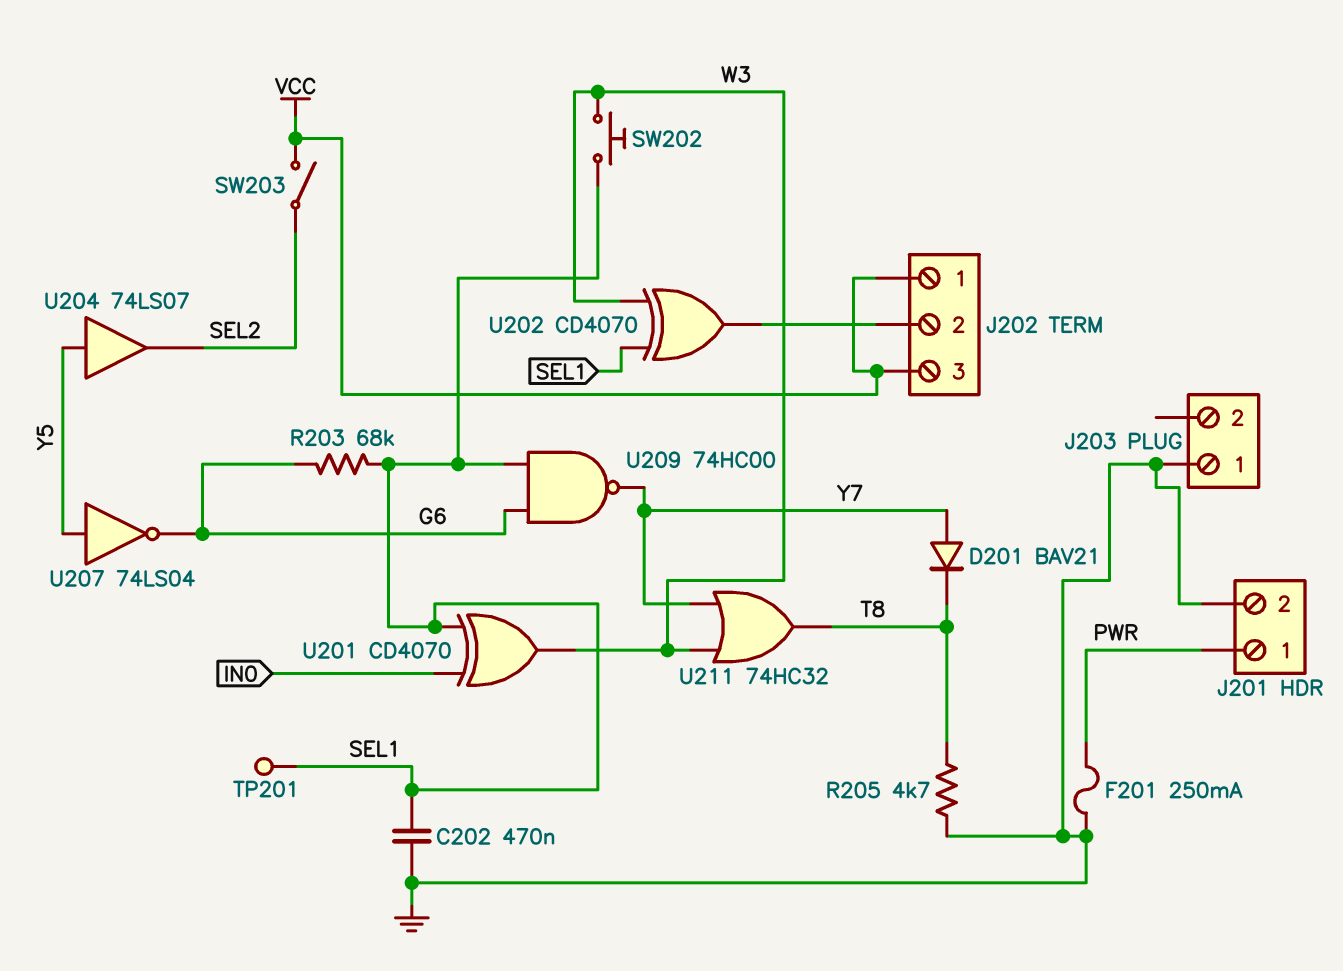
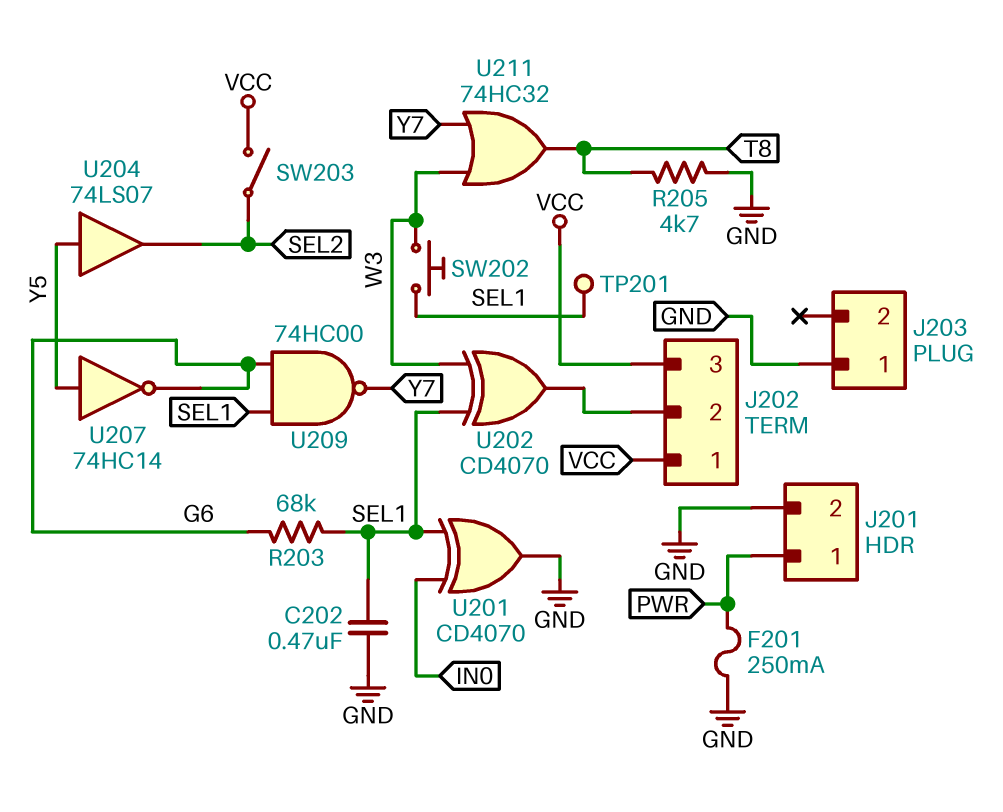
D201: diode BAV21 (A Y7, K T8) -> none
U201: XOR CD4070 (in IN0, in SEL1, out W3) -> XOR CD4070 (in IN0, in SEL1, out GND)
U207: NOT 74LS04 (in Y5, out G6) -> NOT 74HC14 (in Y5, out G6)

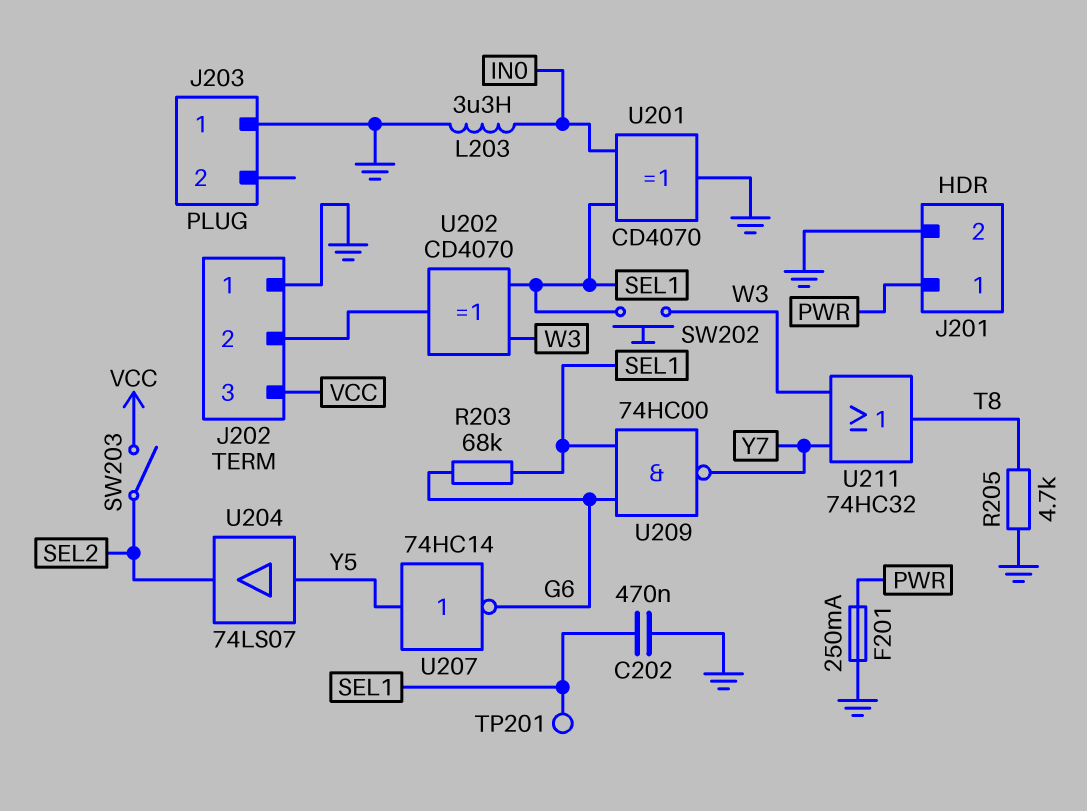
J202 pin 1: VCC -> GND
L203: none -> 3.3uH (GND, IN0)

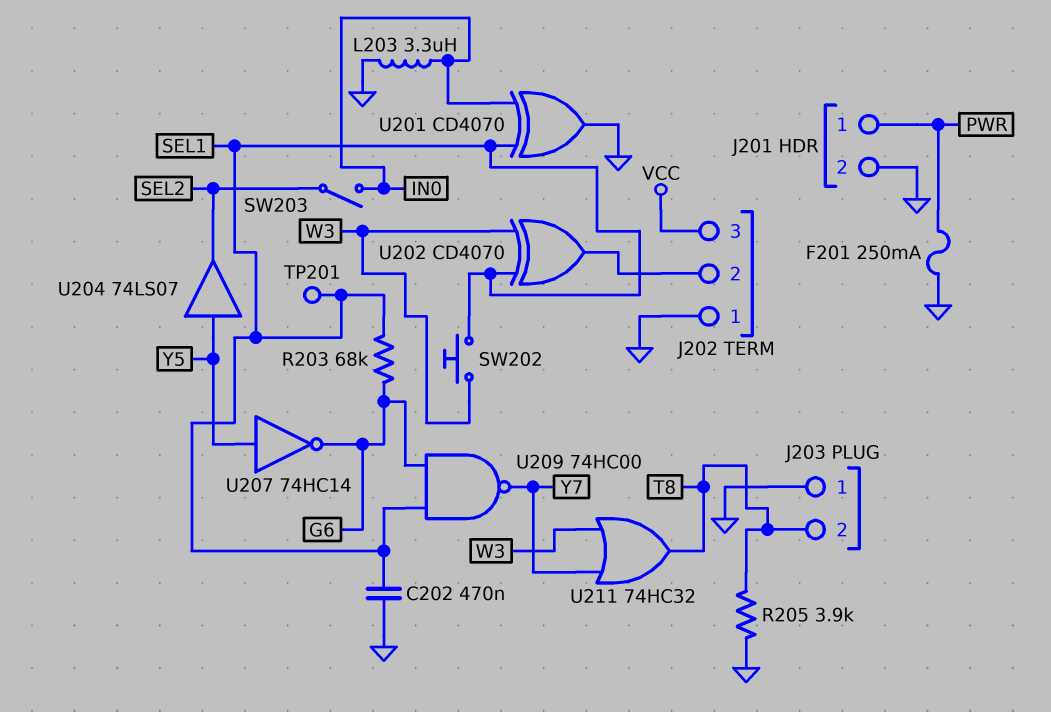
J203 pin 2: none -> T8
R205: 4.7k (GND, T8) -> 3.9k (GND, T8)
SW203: switch (SEL2, VCC) -> switch (IN0, SEL2)

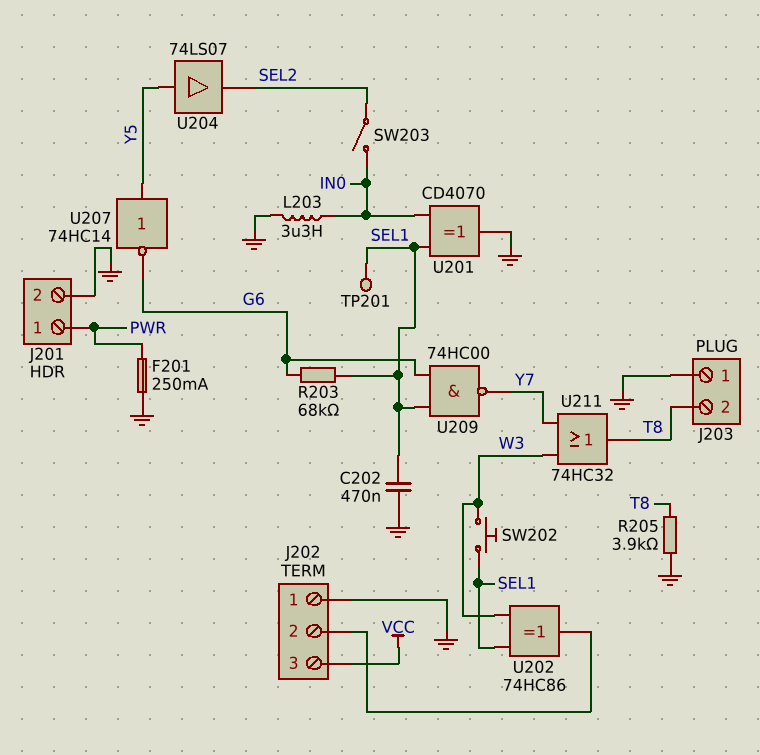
U202: XOR CD4070 (in SEL1, in W3, out J202/2) -> XOR 74HC86 (in SEL1, in W3, out J202/2)

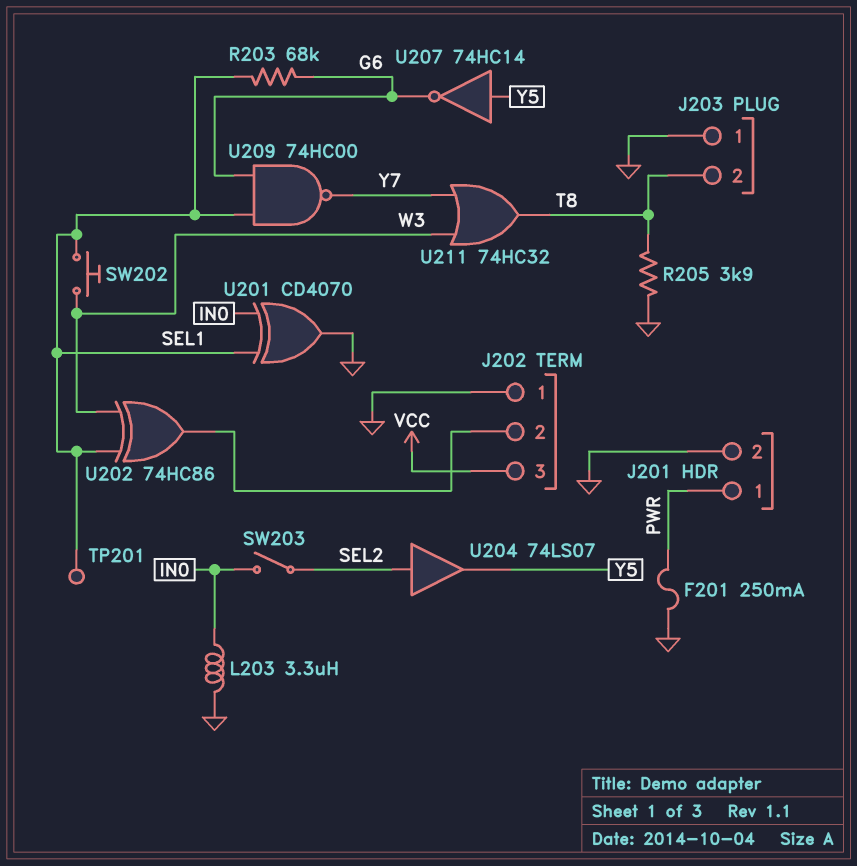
C202: 470nF (GND, SEL1) -> none
U204: buffer 74LS07 (in Y5, out SEL2) -> buffer 74LS07 (in SEL2, out Y5)

